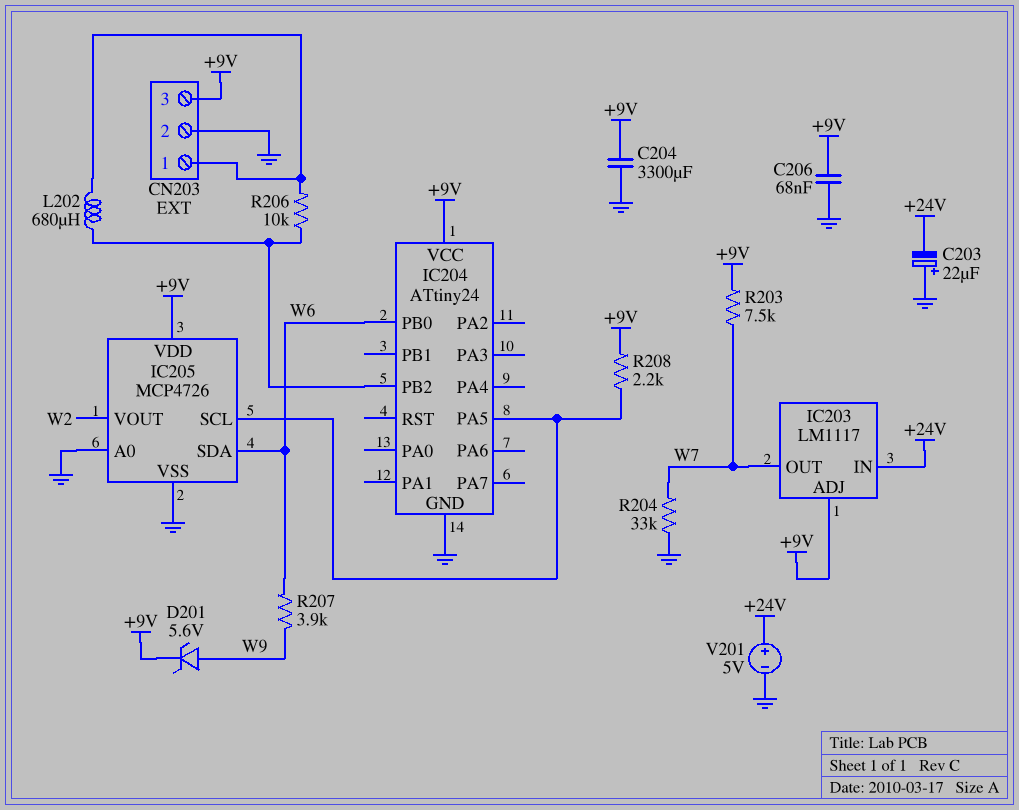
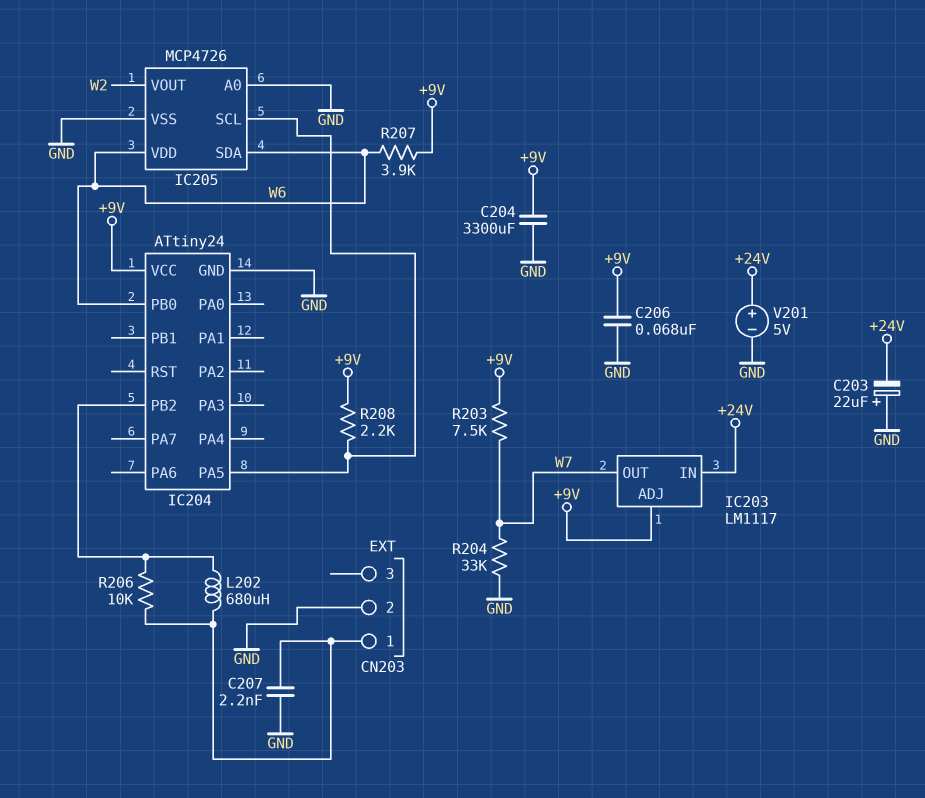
C207: none -> 2.2nF (CN203/1, GND)
CN203 pin 3: +9V -> none
D201: zener 5.6V (A W9, K +9V) -> none
IC205 pin VDD: +9V -> W6
R207: 3.9k (W6, W9) -> 3.9k (+9V, W6)

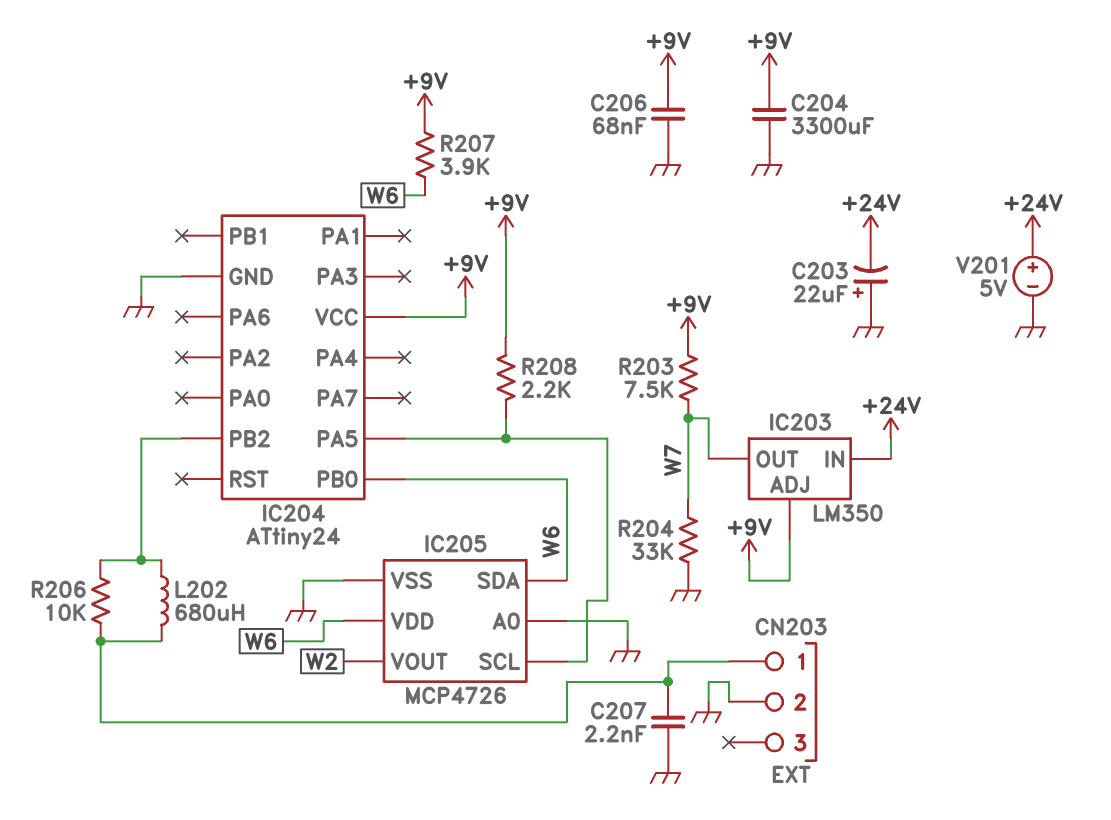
IC203: LM1117 -> LM350

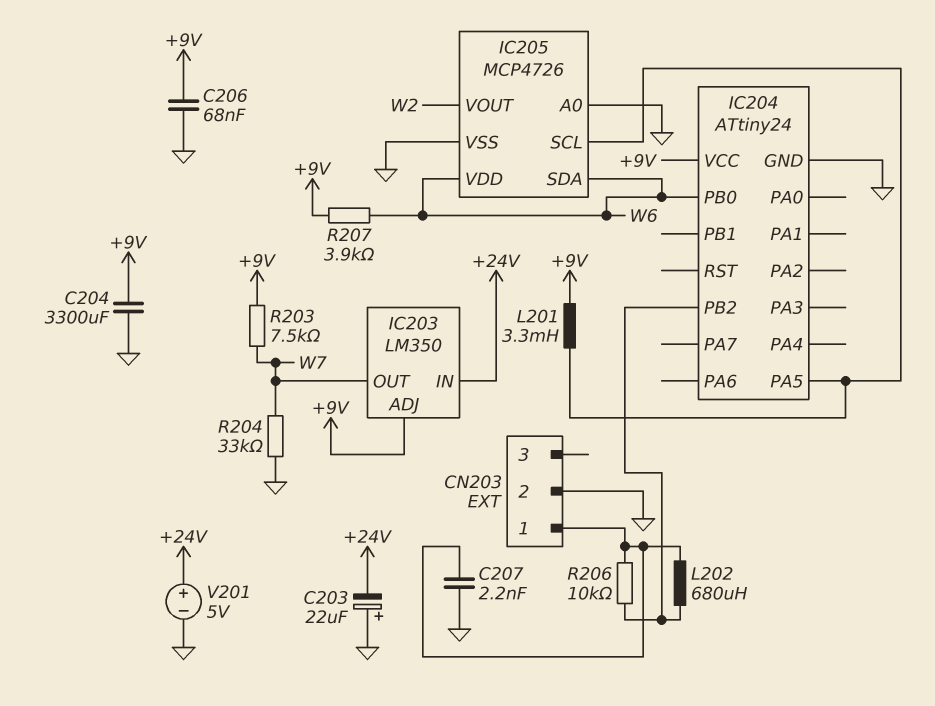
L201: none -> 3.3mH (+9V, IC204/PA5)
R208: 2.2k (+9V, IC204/PA5) -> none

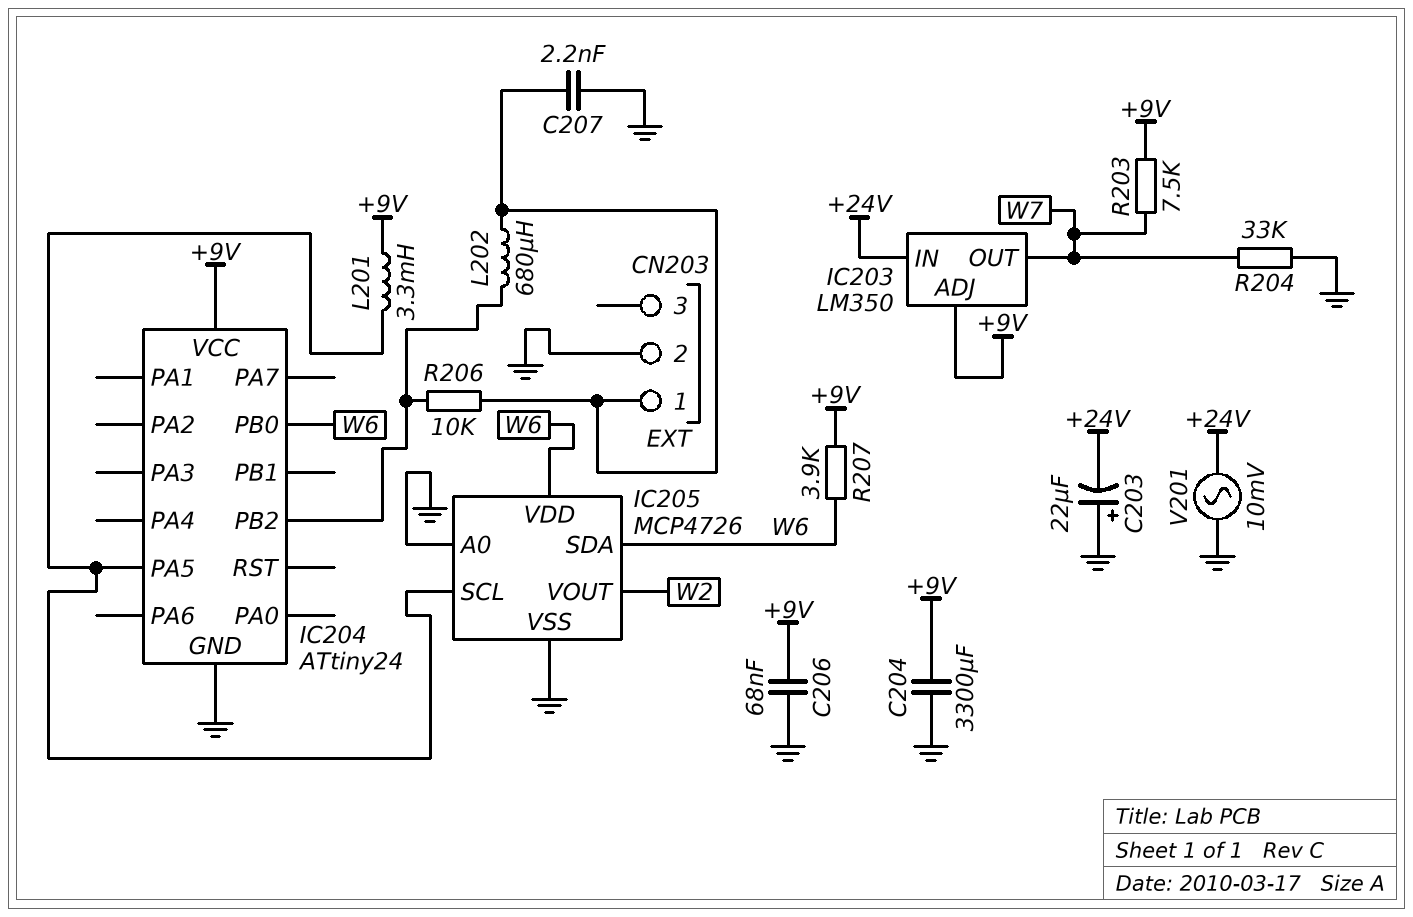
V201: 5V (plus +24V, minus GND) -> AC 10mV (+24V, GND)

